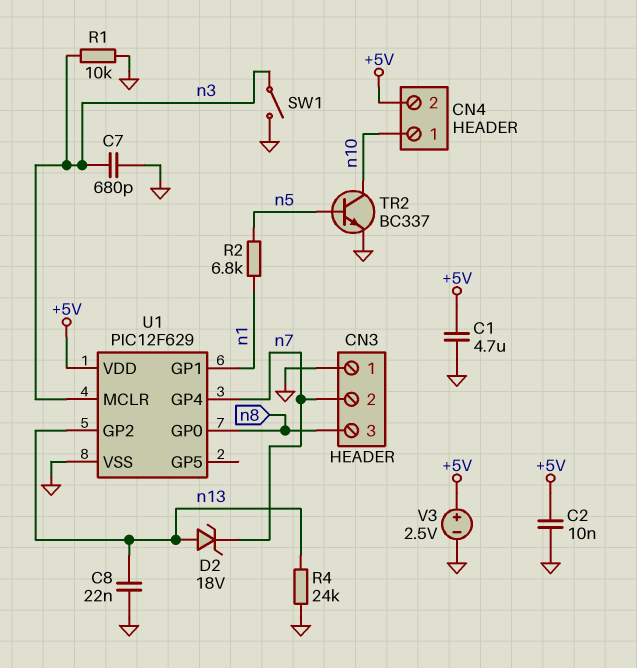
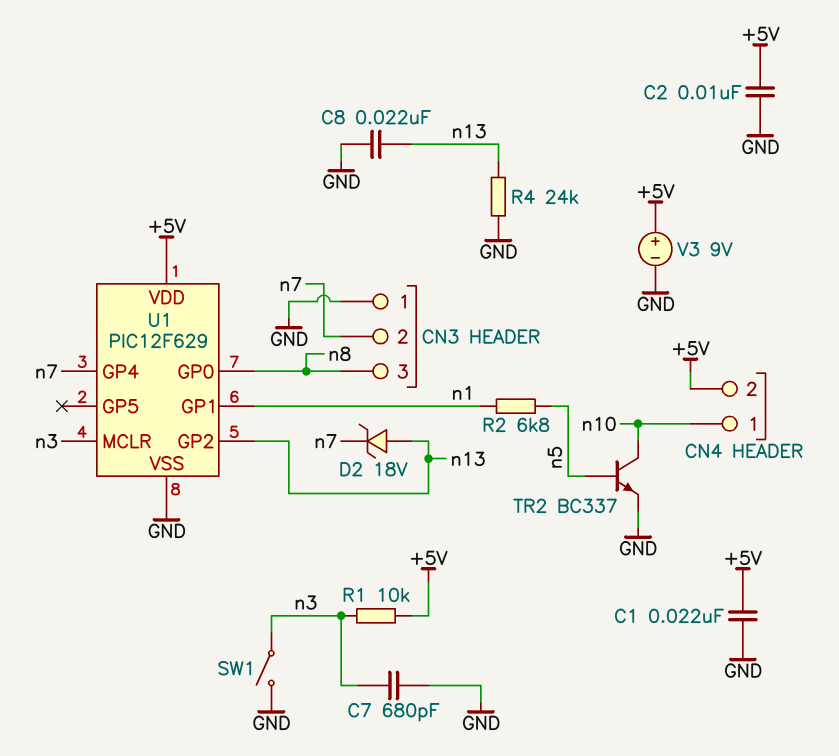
C1: 4.7uF (+5V, GND) -> 22nF (+5V, GND)
R1: 10k (GND, n3) -> 10k (+5V, n3)
V3: 2.5V (plus +5V, minus GND) -> 9V (plus +5V, minus GND)

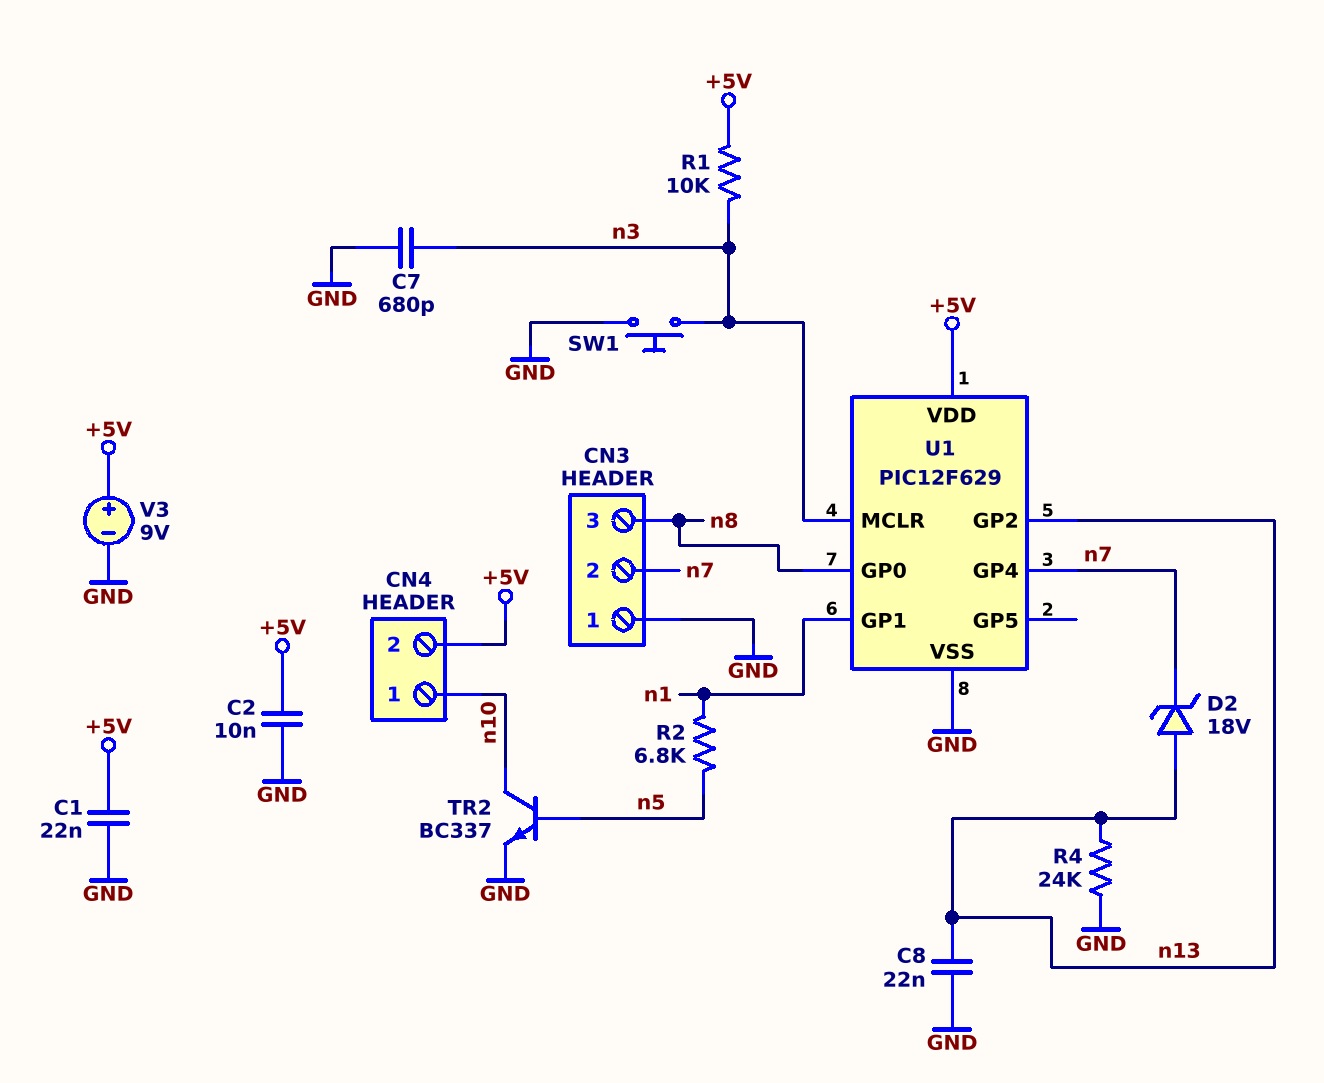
SW1: switch (GND, n3) -> button (GND, n3)

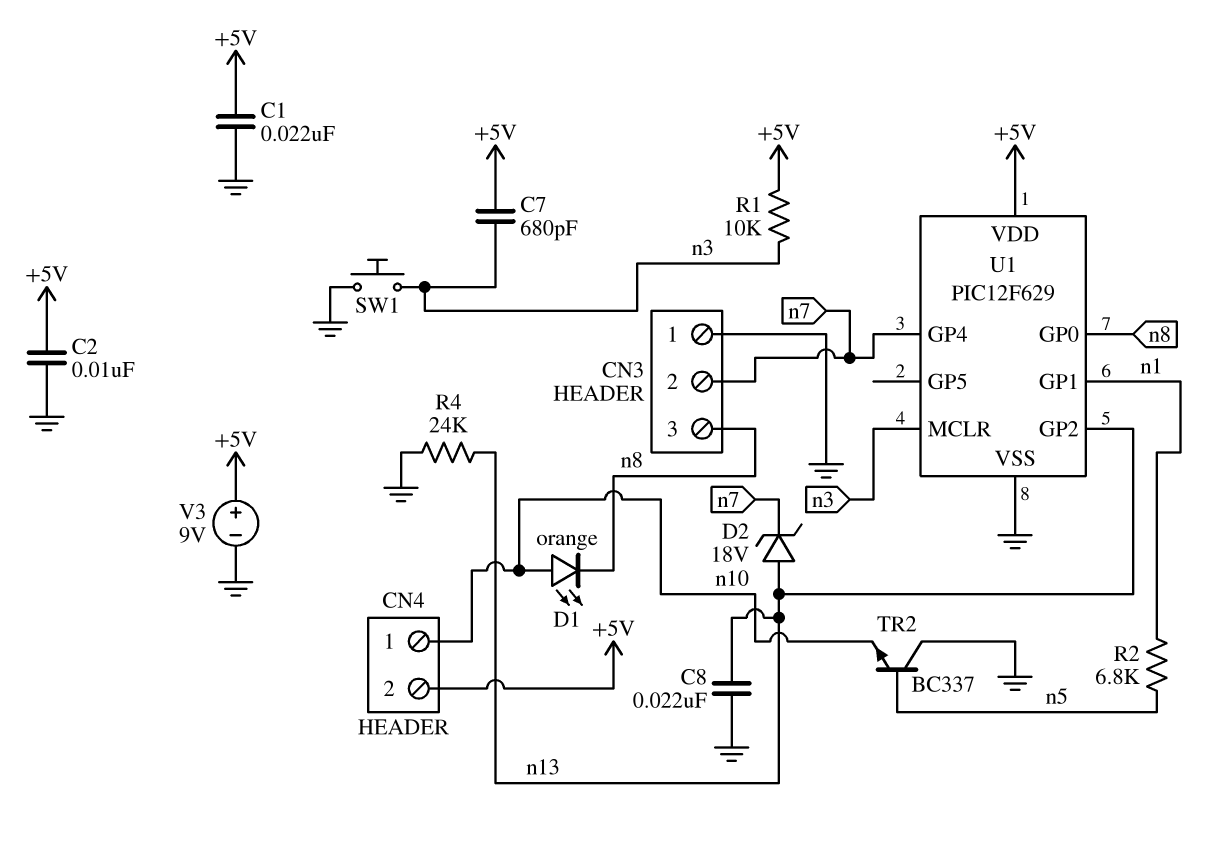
C7: 680pF (GND, n3) -> 680pF (+5V, n3)
D1: none -> LED orange (A n10, K n8)
TR2: NPN BC337 (B n5, C n10, E GND) -> NPN BC337 (B n5, C GND, E n10)

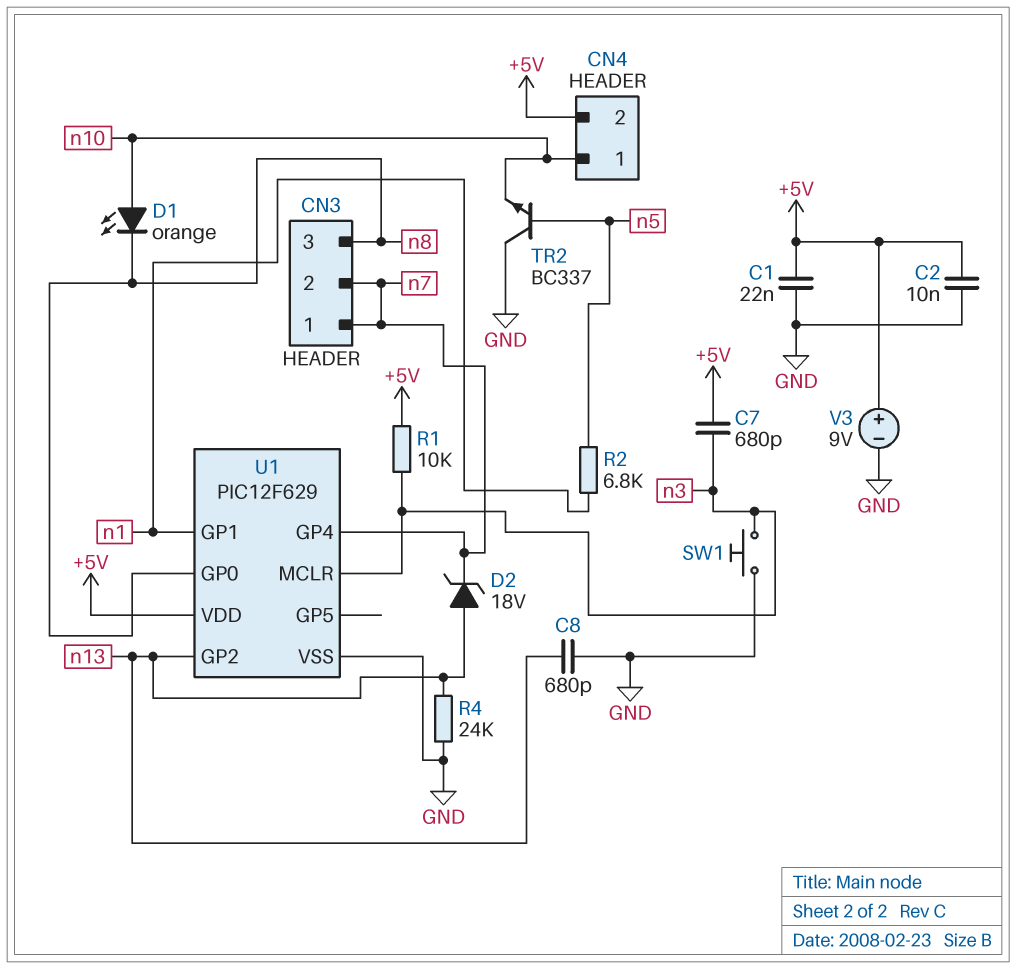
C8: 22nF (GND, n13) -> 680pF (GND, n13)
CN3 pin 1: GND -> n7

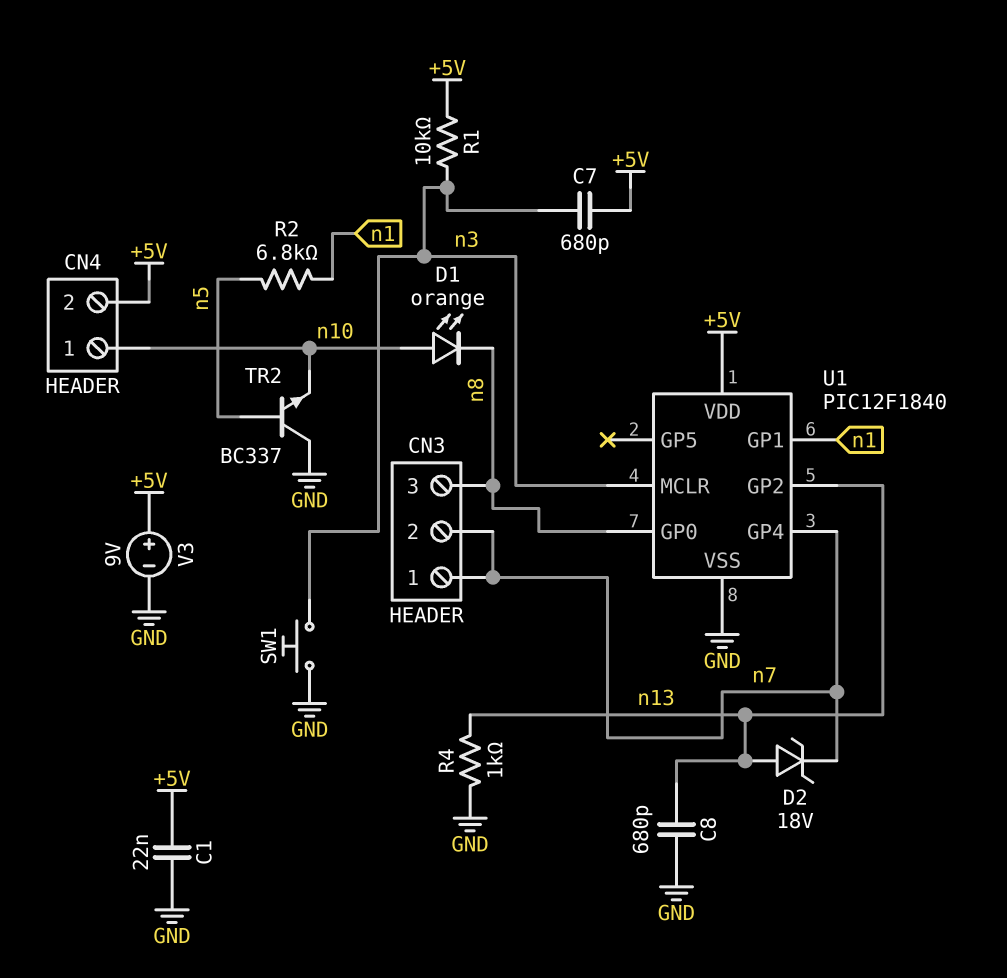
C2: 10nF (+5V, GND) -> none
R4: 24k (GND, n13) -> 1k (GND, n13)
U1: PIC12F629 -> PIC12F1840

